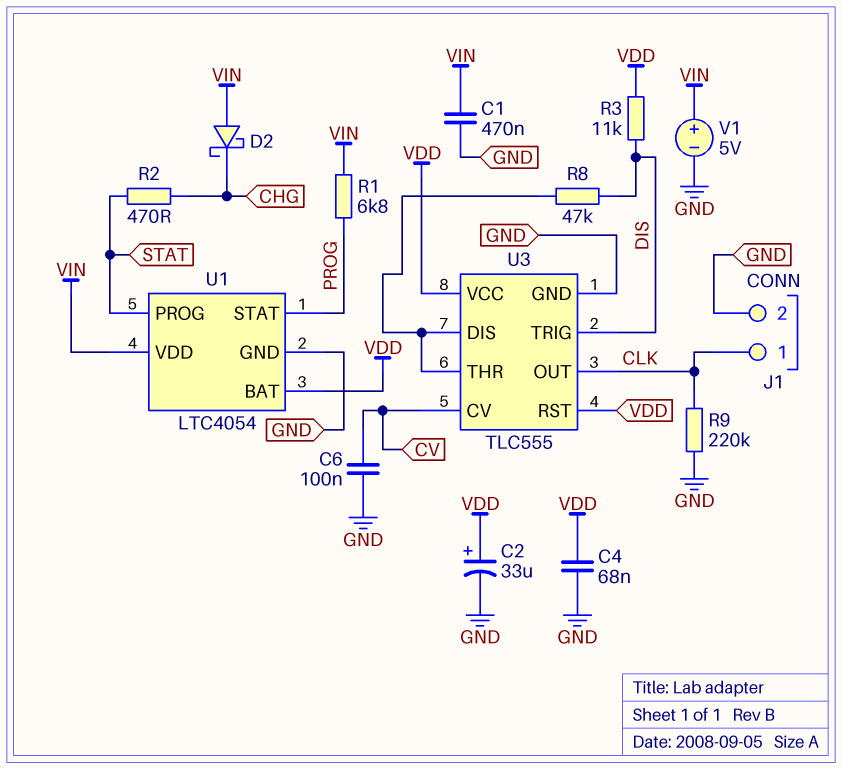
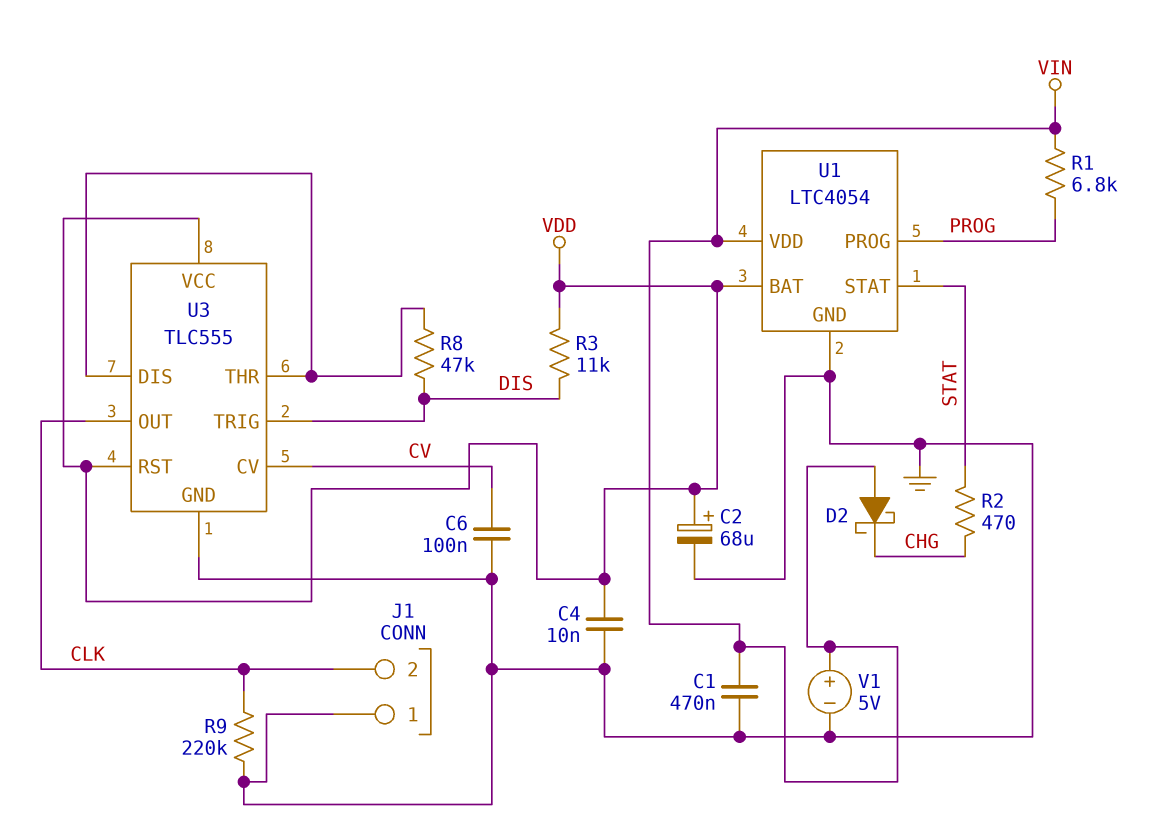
C2: 33uF (plus VDD, minus GND) -> 68uF (plus VDD, minus GND)
C4: 68nF (GND, VDD) -> 10nF (GND, VDD)
J1 pin 1: CLK -> GND
J1 pin 2: GND -> CLK
U1 pin PROG: STAT -> PROG
U1 pin STAT: PROG -> STAT

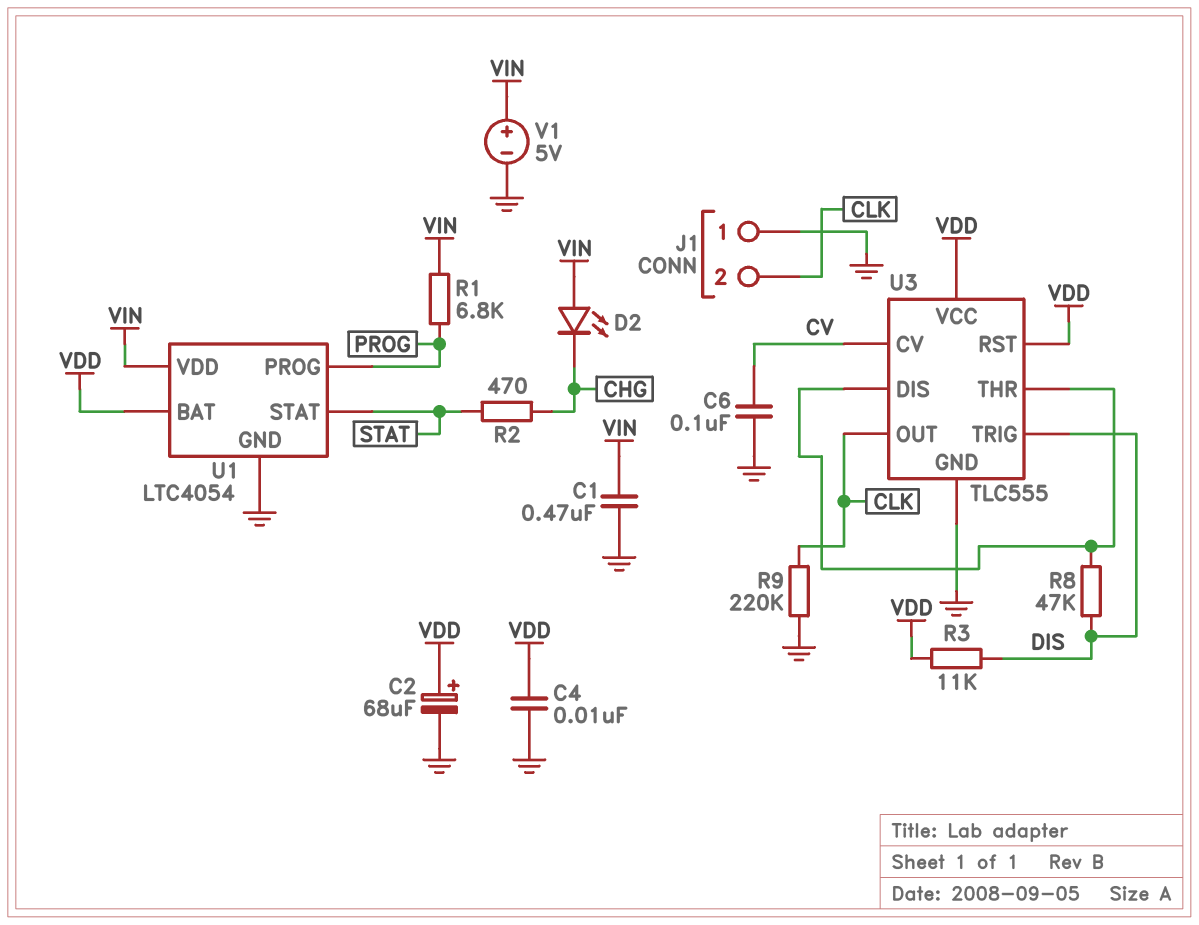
D2: schottky (A VIN, K CHG) -> LED (A VIN, K CHG)

